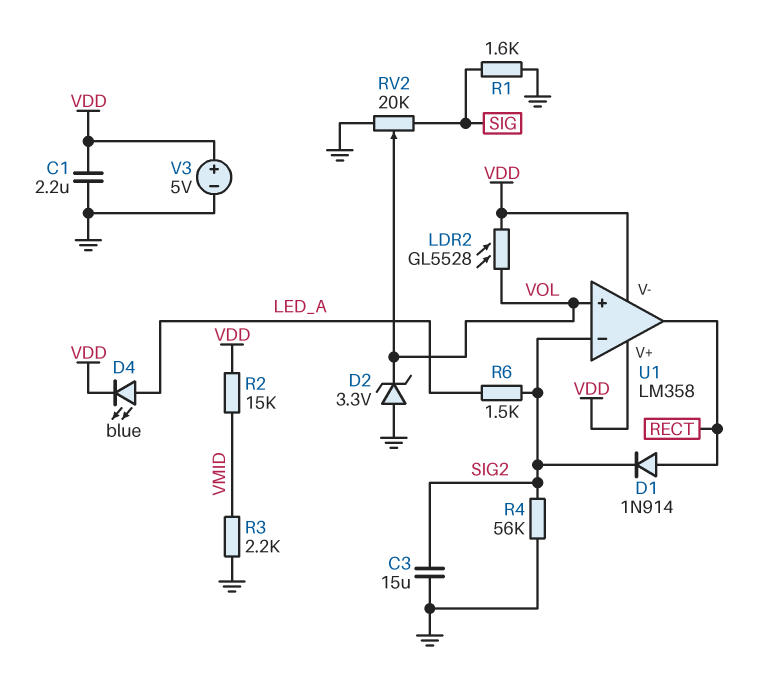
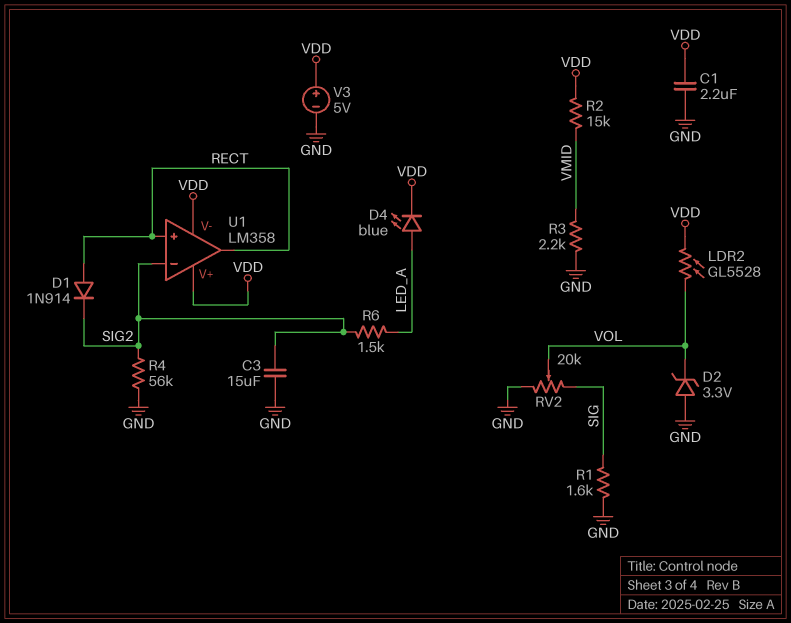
U1 pin in+: VOL -> RECT

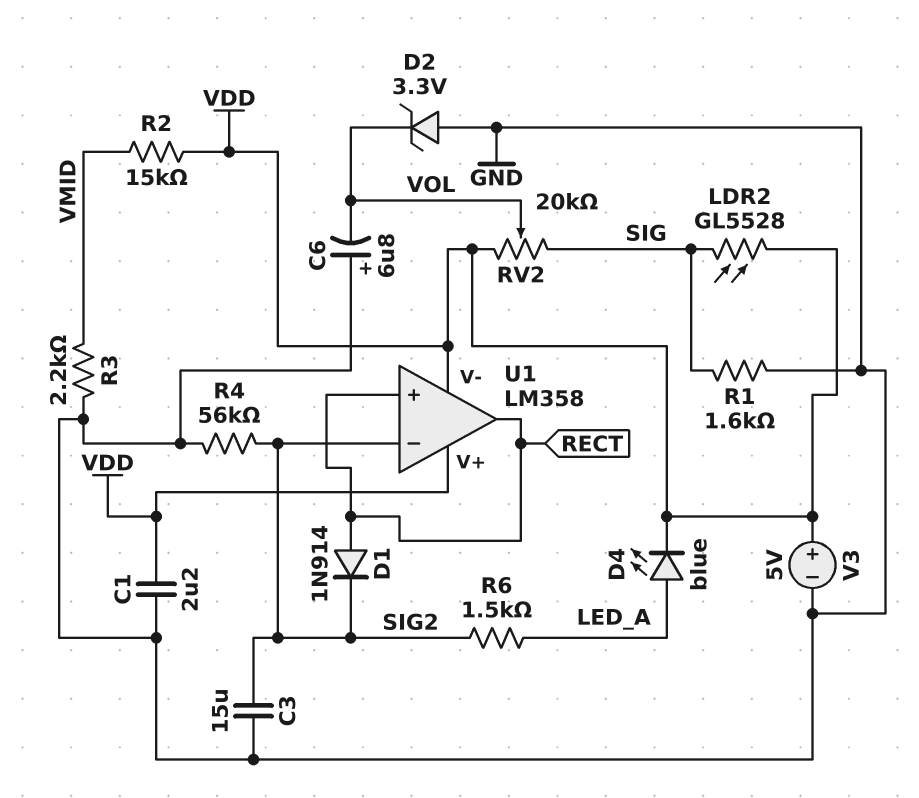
C6: none -> 6.8uF (plus GND, minus VOL)
LDR2: GL5528 (VDD, VOL) -> GL5528 (SIG, VDD)
RV2: 20k (GND, SIG, wiper VOL) -> 20k (SIG, VDD, wiper VOL)

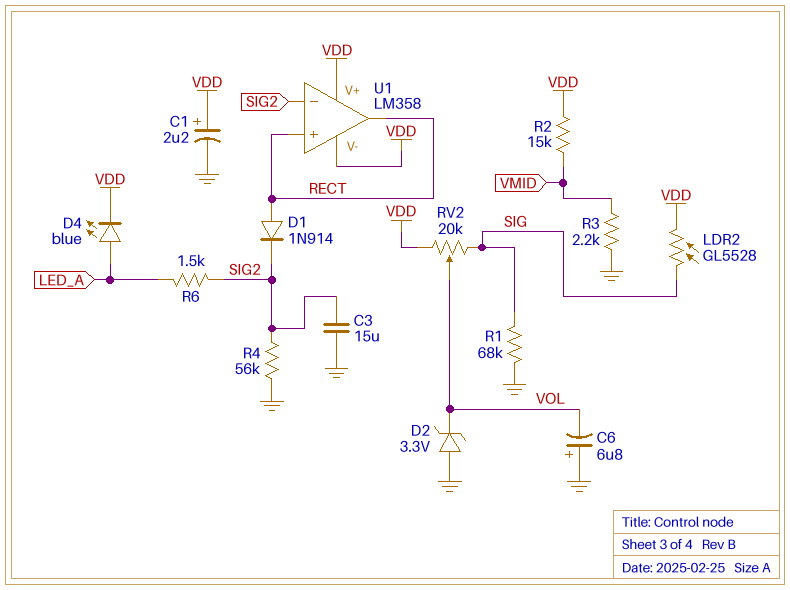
C1: 2.2uF (GND, VDD) -> 2.2uF (plus VDD, minus GND)
R1: 1.6k (GND, SIG) -> 68k (GND, SIG)
V3: 5V (plus VDD, minus GND) -> none

